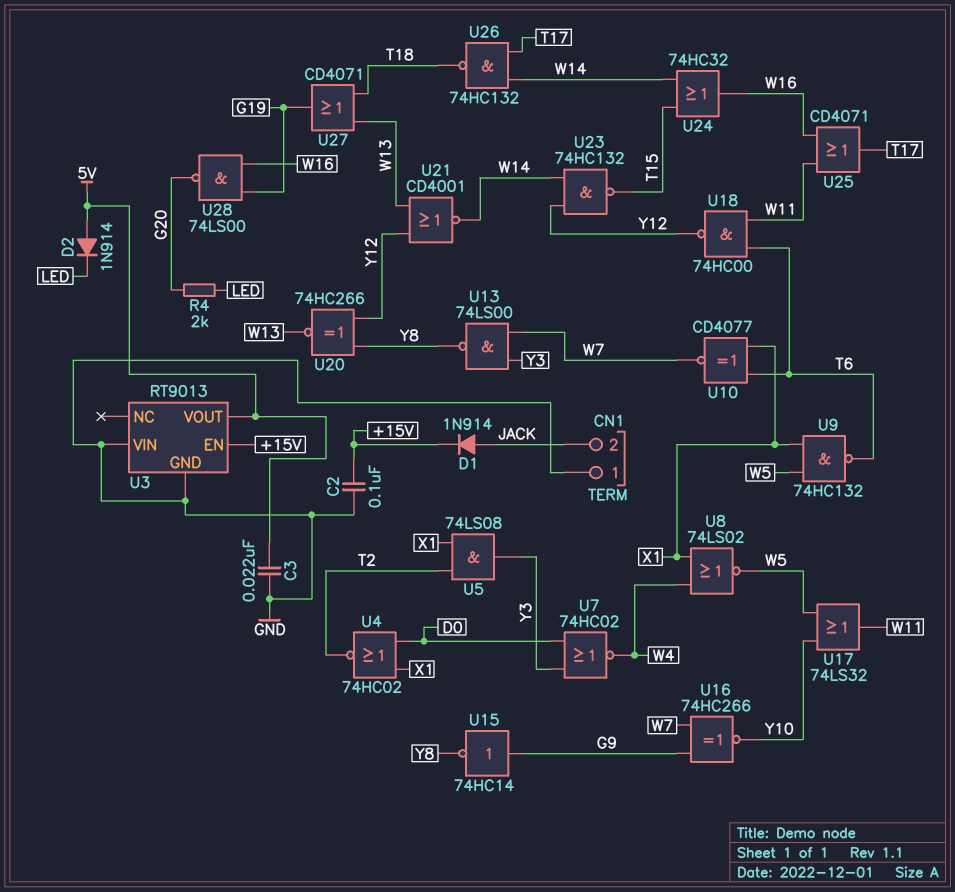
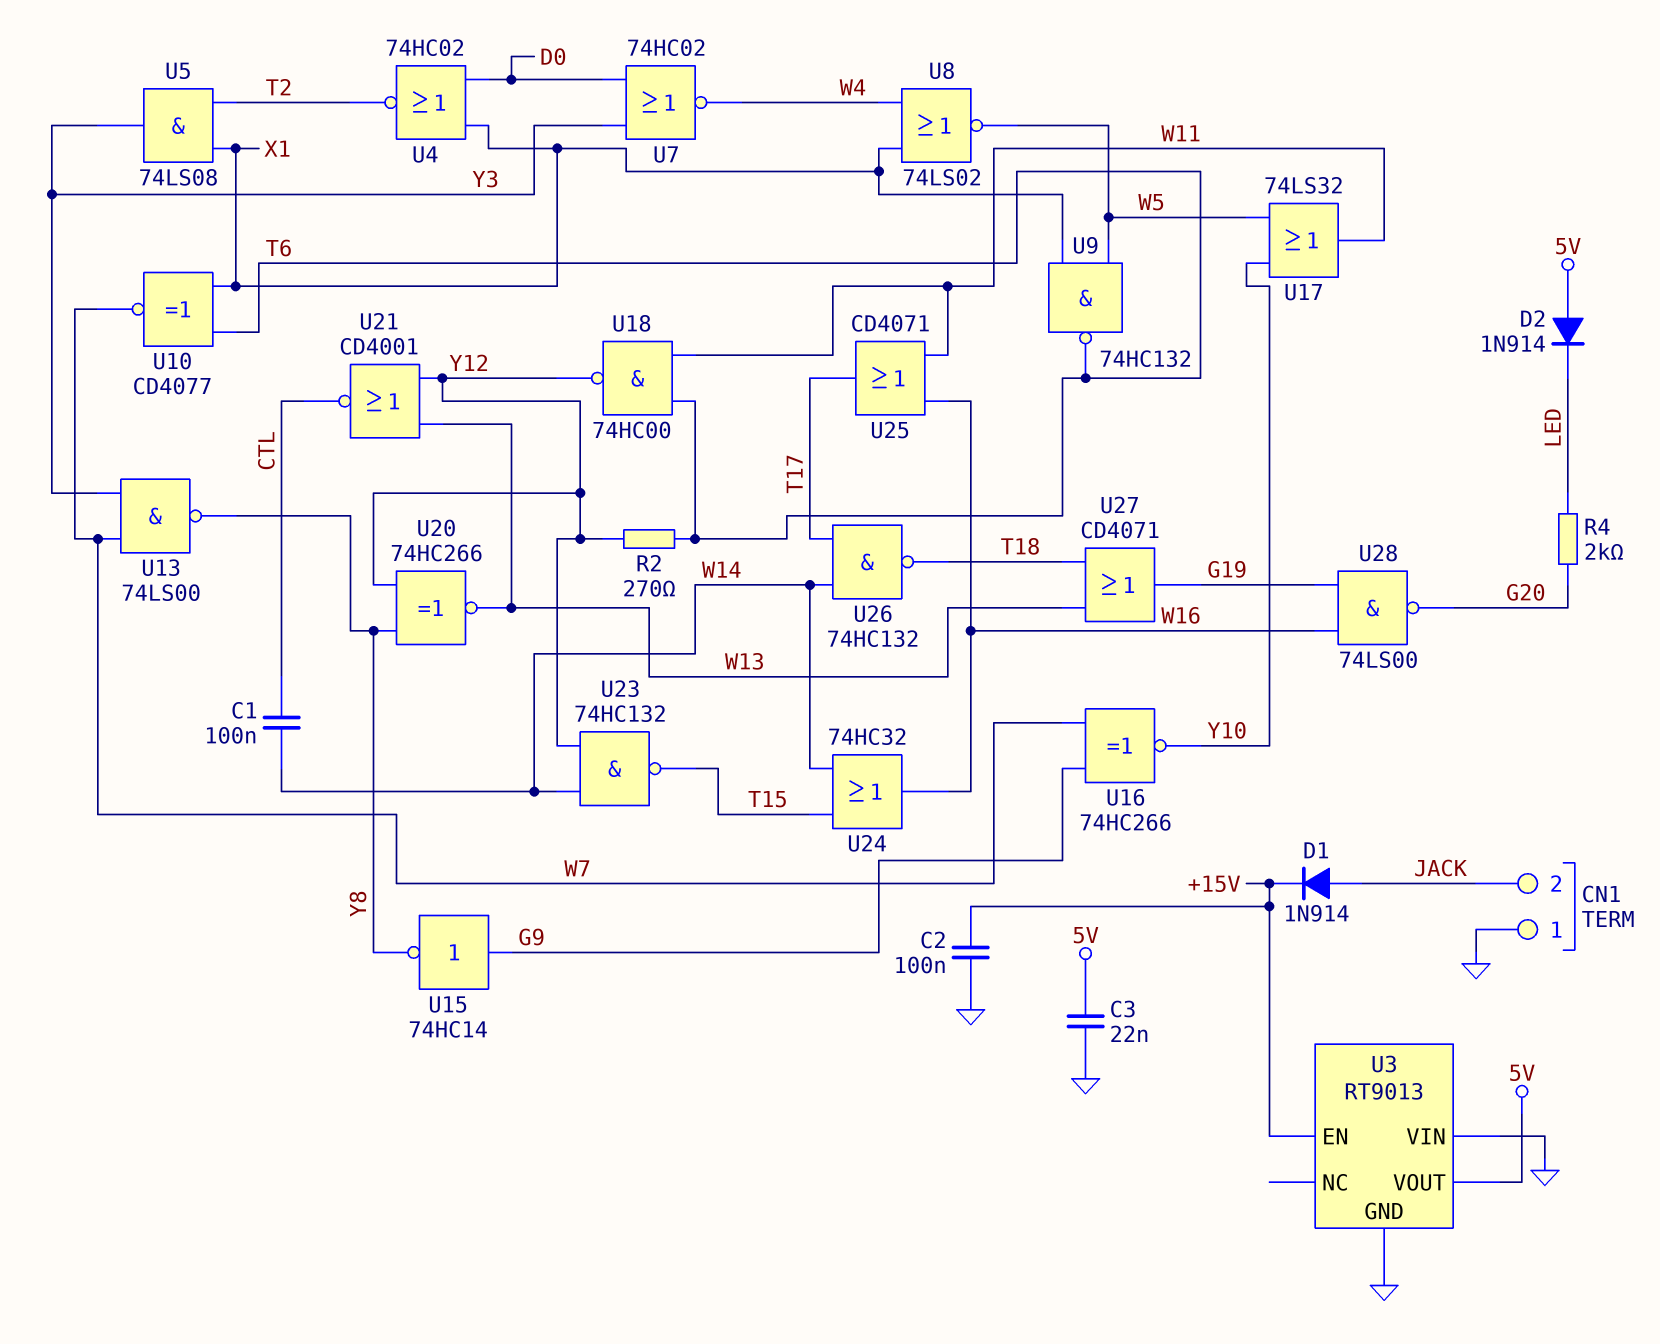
C1: none -> 100nF (CTL, W14)
R2: none -> 270 (T6, Y12)
U21: NOR CD4001 (in W13, in Y12, out W14) -> NOR CD4001 (in W13, in Y12, out CTL)

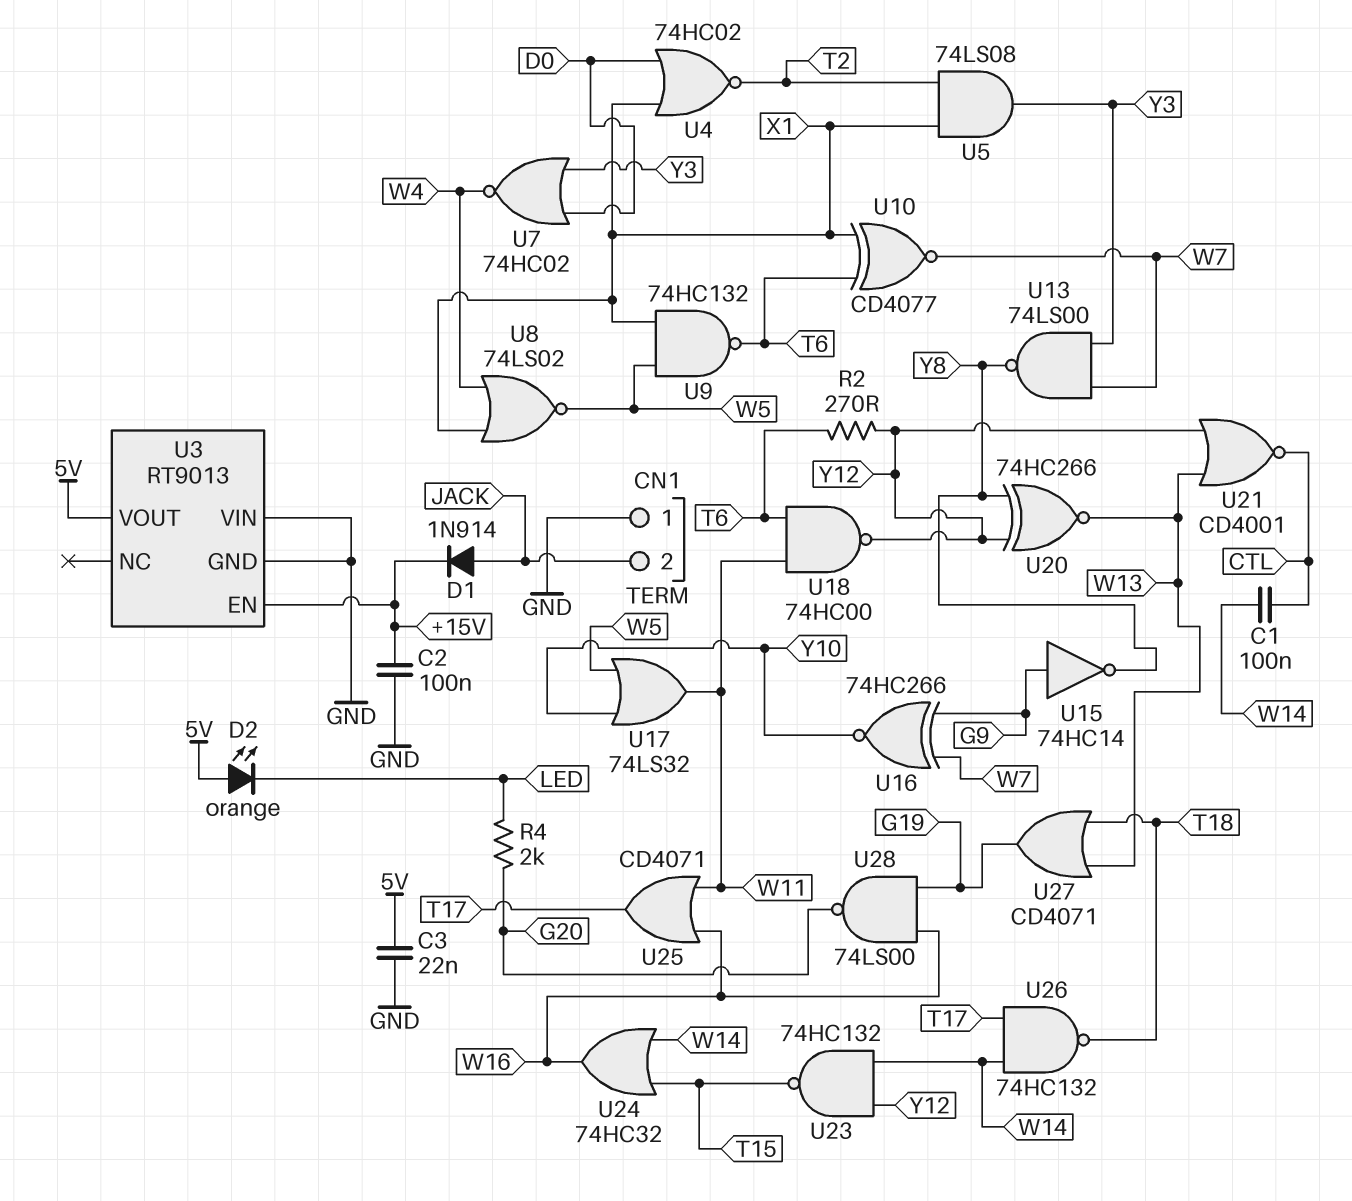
D2: diode 1N914 (A 5V, K LED) -> LED orange (A 5V, K LED)

